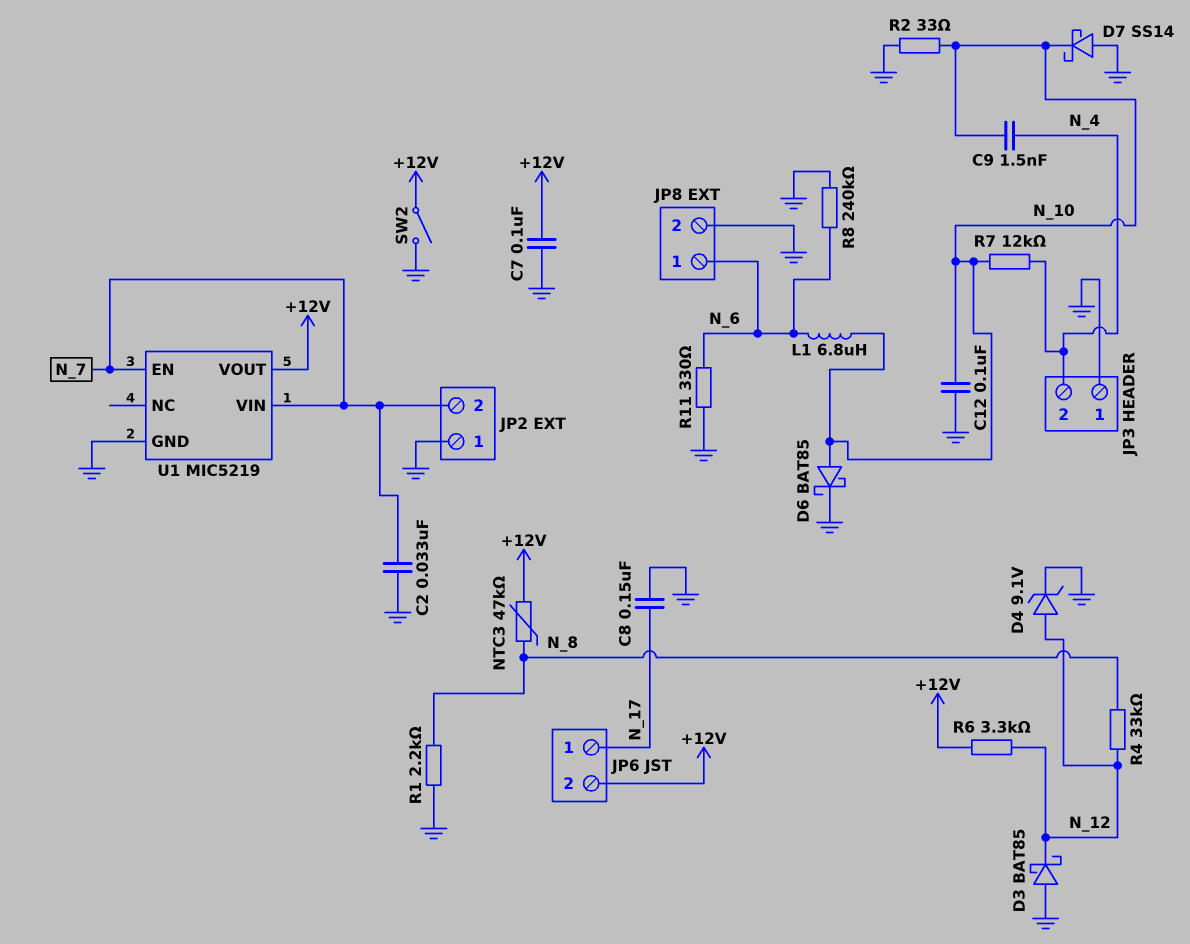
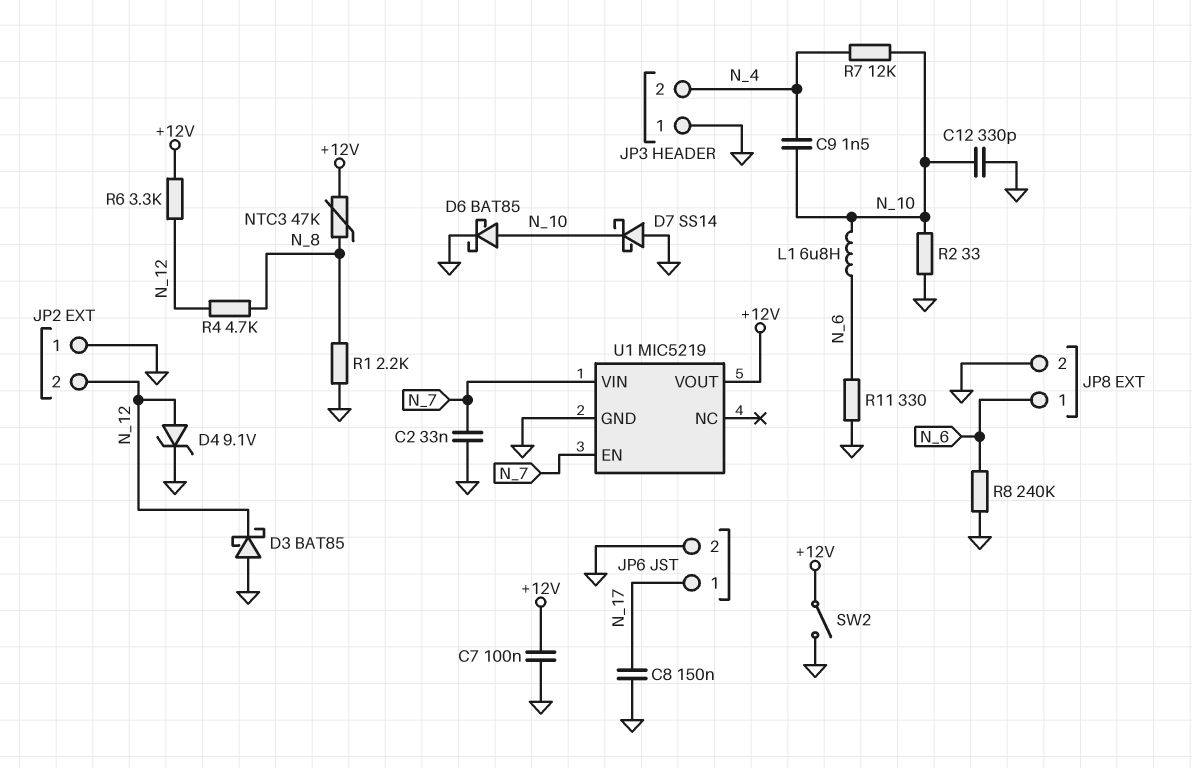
C12: 100nF (GND, N_10) -> 330pF (GND, N_10)
JP2 pin 2: N_7 -> N_12
JP6 pin 2: +12V -> GND
R4: 33k (N_8, N_12) -> 4.7k (N_8, N_12)

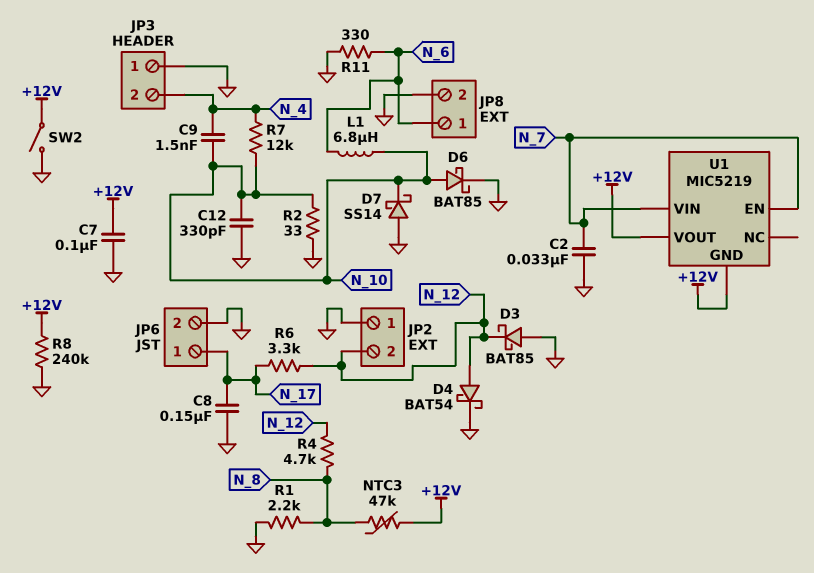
D4: zener 9.1V (A N_12, K GND) -> schottky BAT54 (A N_12, K GND)
R6: 3.3k (+12V, N_12) -> 3.3k (N_12, N_17)
R8: 240k (GND, N_6) -> 240k (+12V, GND)
U1 pin GND: GND -> +12V

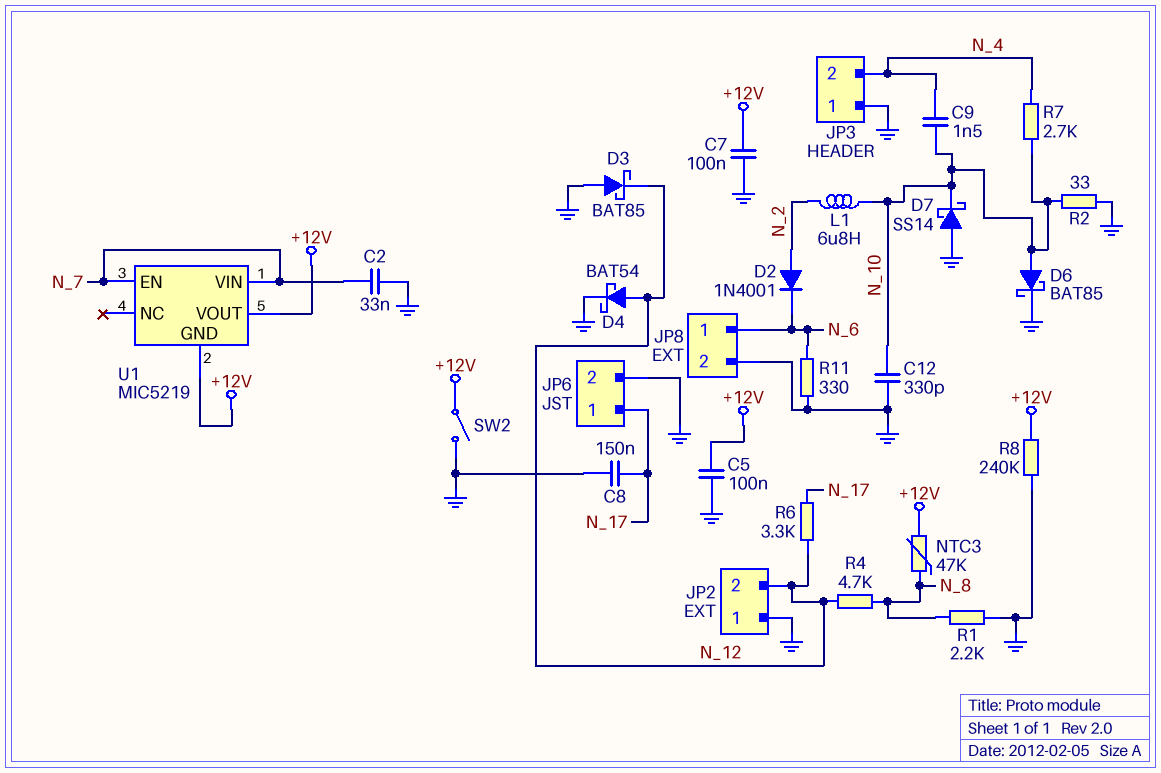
C5: none -> 100nF (+12V, GND)
D2: none -> diode 1N4001 (A N_2, K N_6)
L1: 6.8uH (N_6, N_10) -> 6.8uH (N_2, N_10)
R7: 12k (N_4, N_10) -> 2.7k (N_4, N_10)

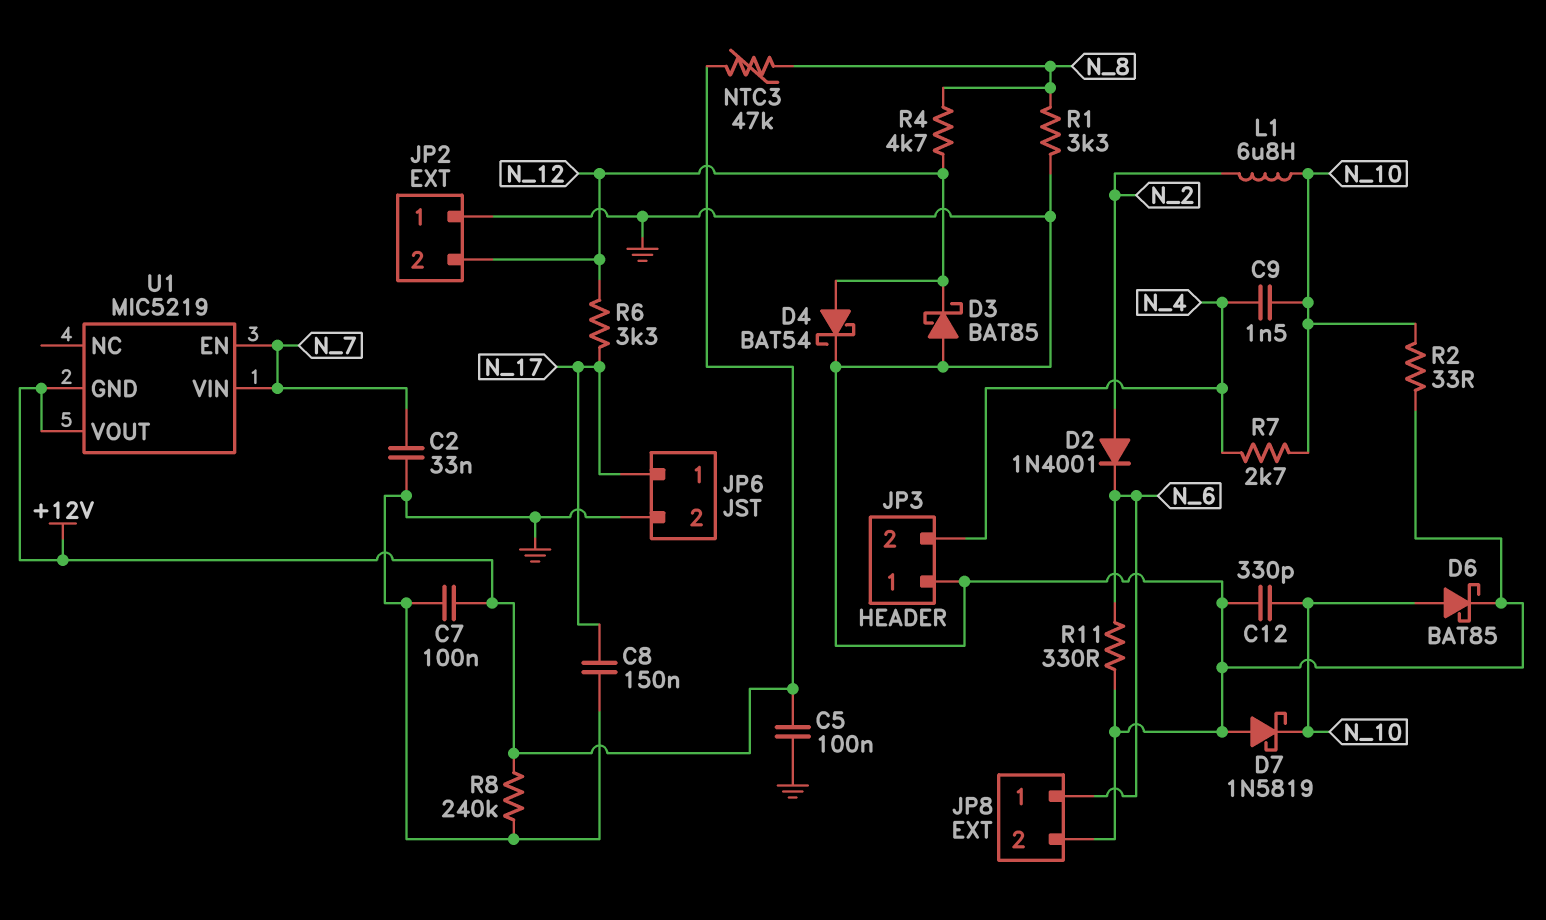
D7: schottky SS14 (A GND, K N_10) -> schottky 1N5819 (A GND, K N_10)
R1: 2.2k (GND, N_8) -> 3.3k (GND, N_8)
SW2: switch (+12V, GND) -> none

